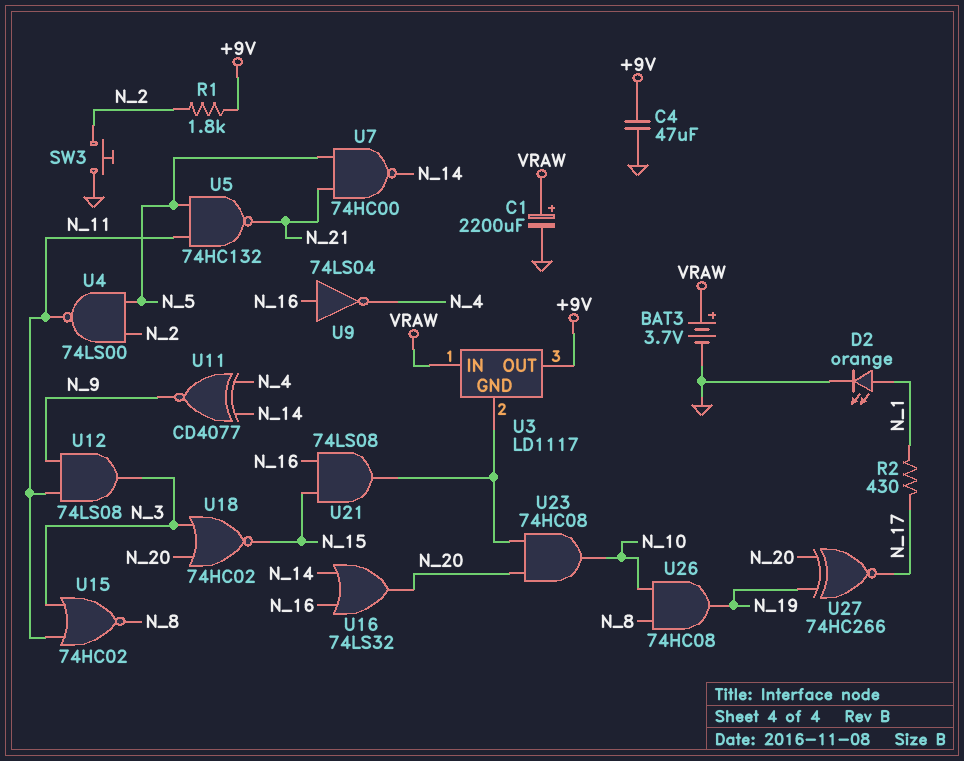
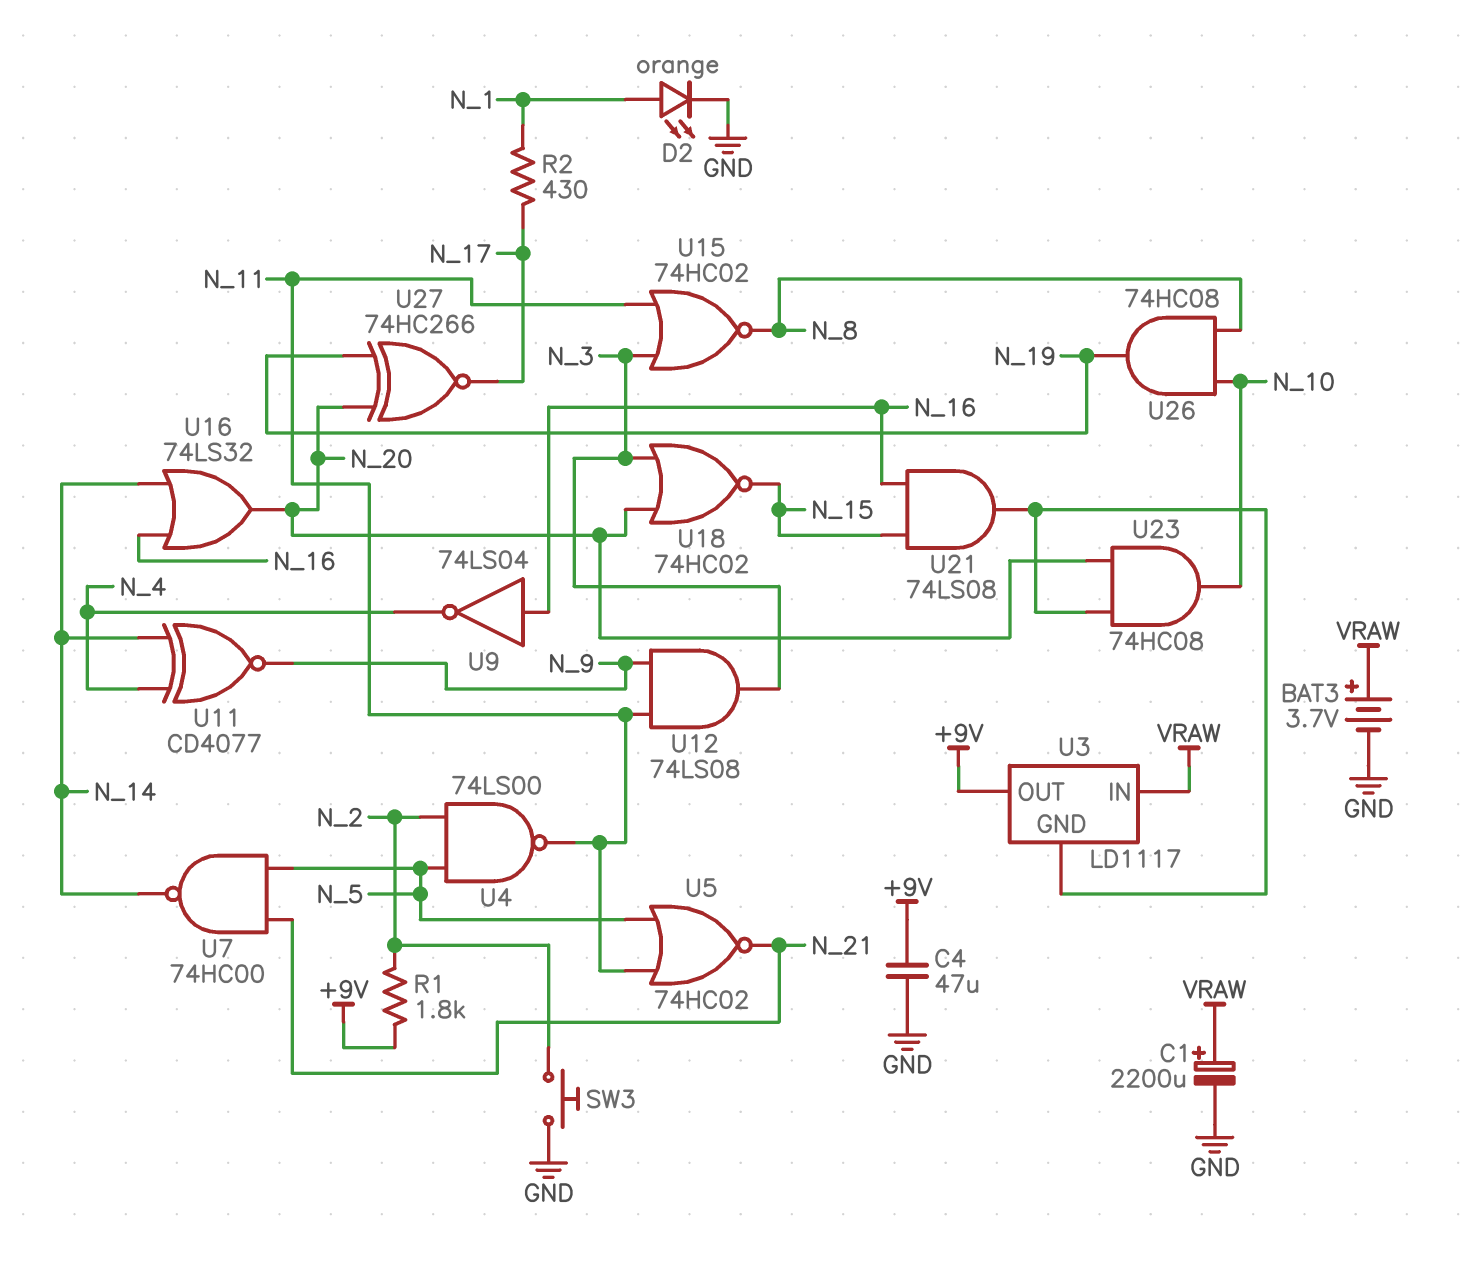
U5: NAND 74HC132 (in N_5, in N_11, out N_21) -> NOR 74HC02 (in N_5, in N_11, out N_21)

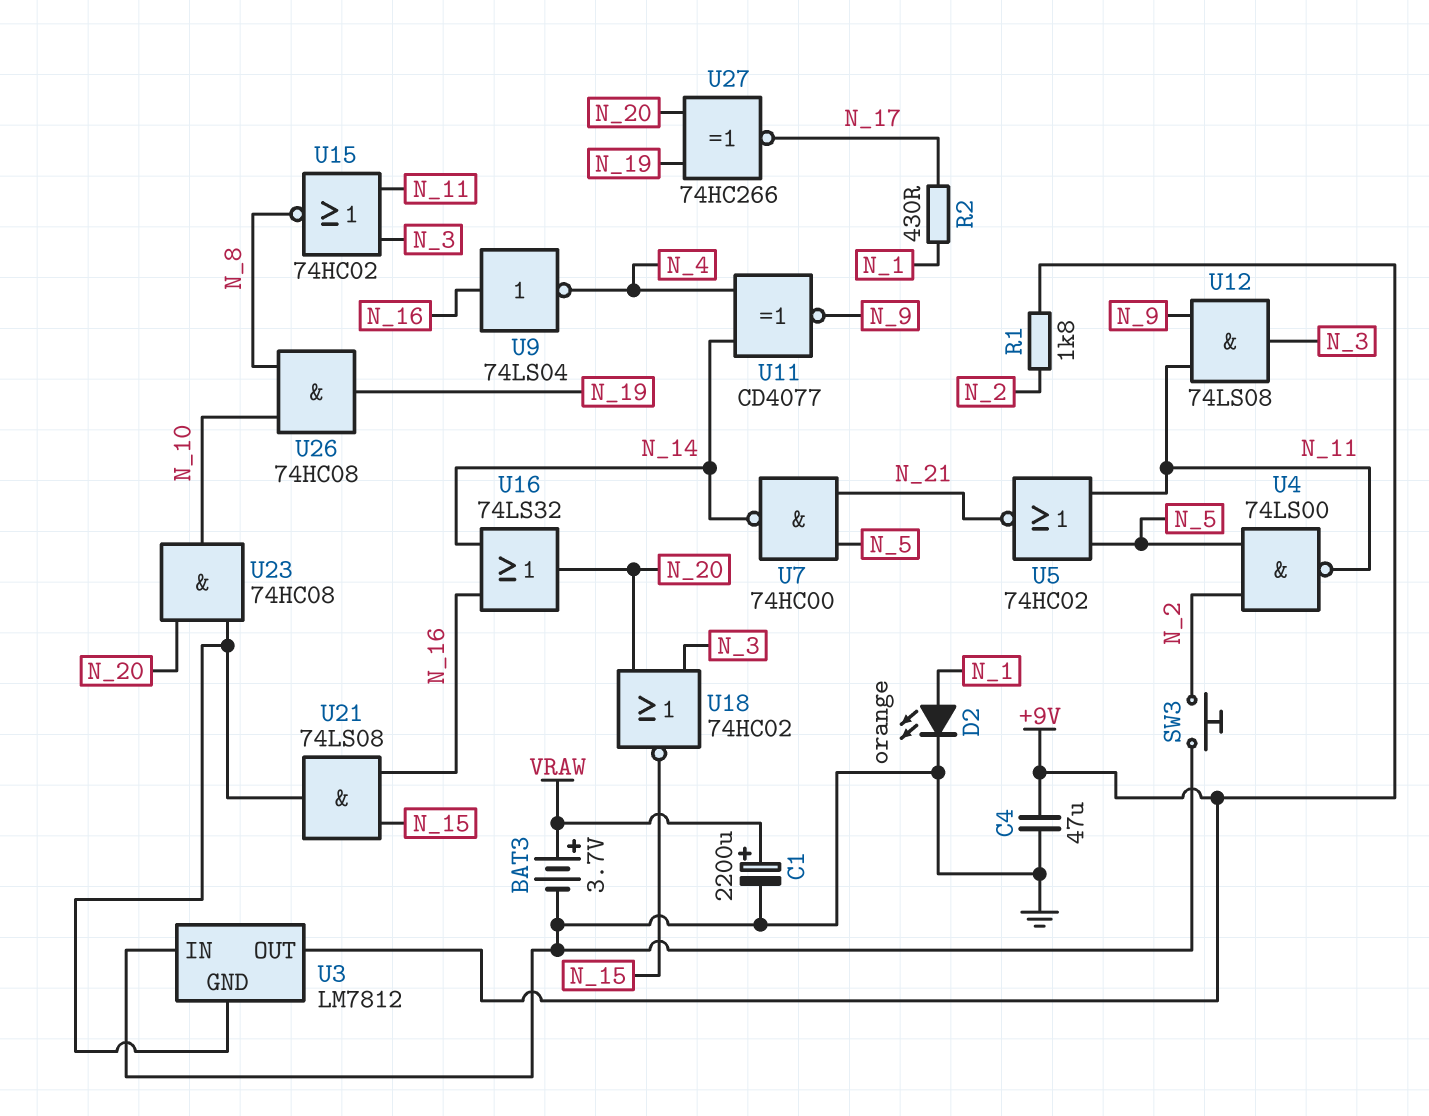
U3: LD1117 -> LM7812
U3 pin IN: VRAW -> GND

